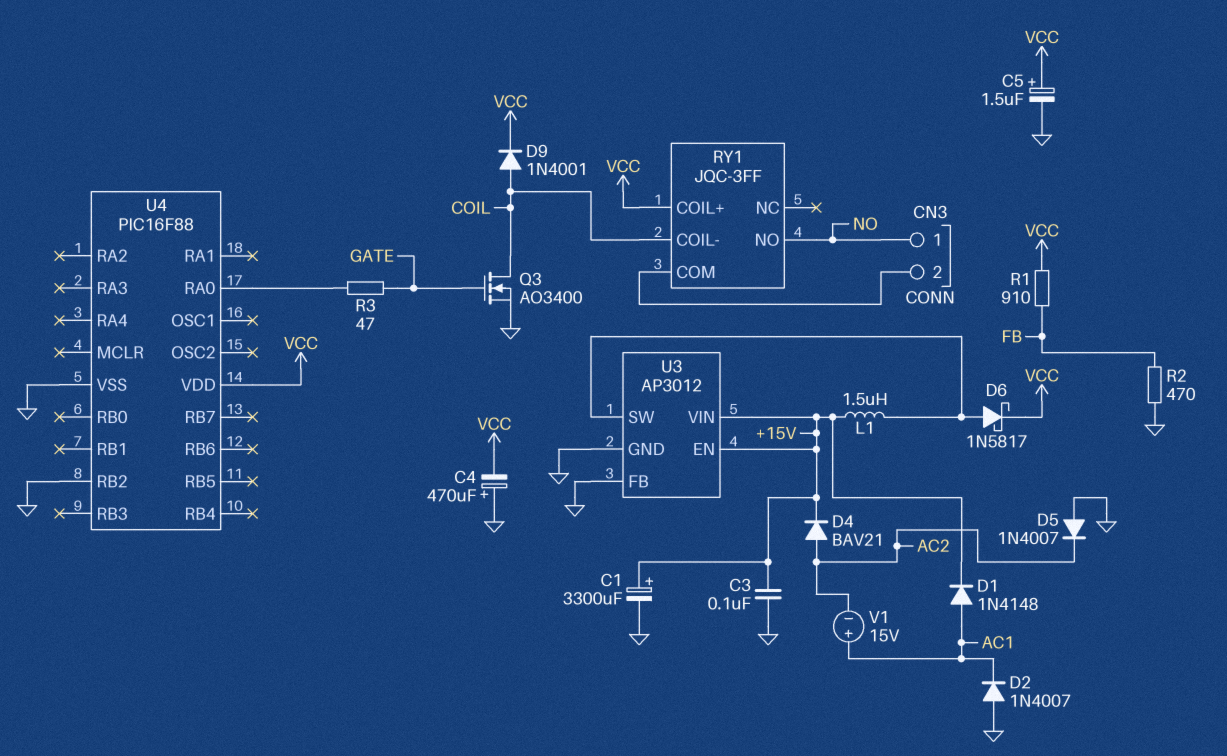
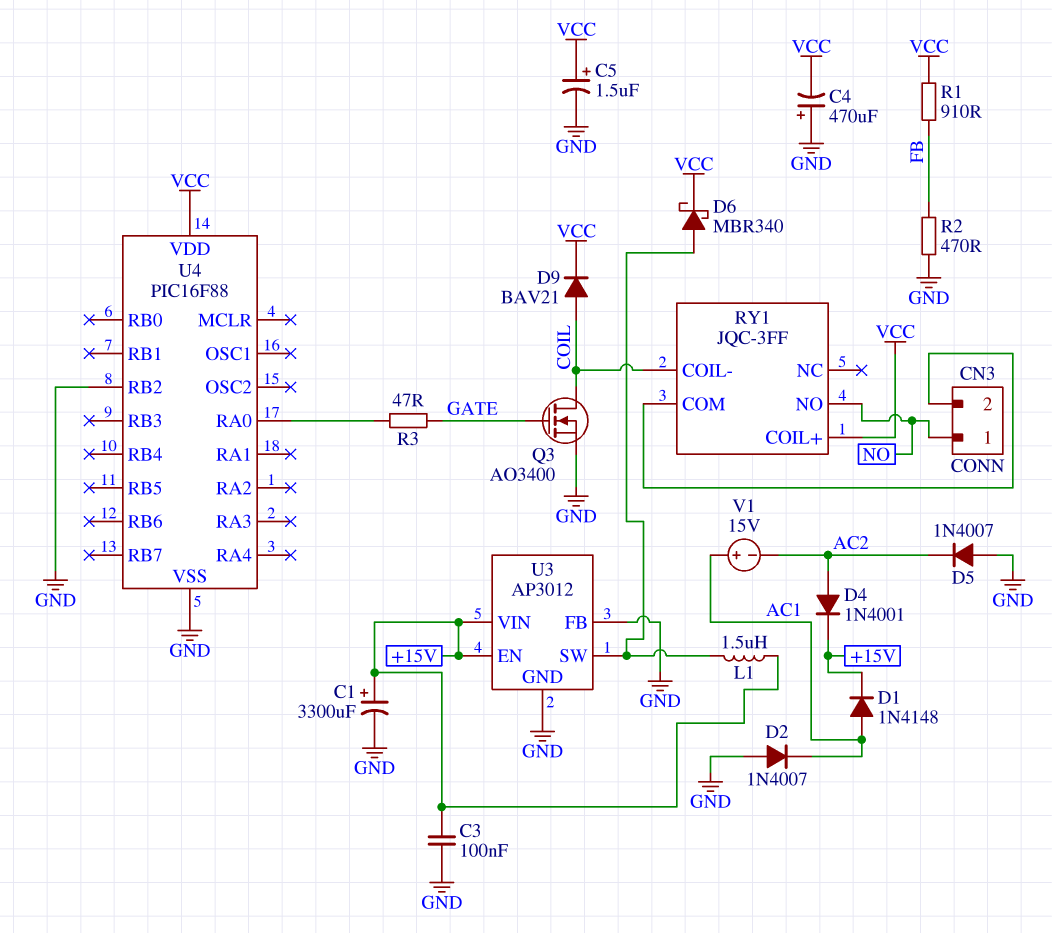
D4: diode BAV21 (A AC2, K +15V) -> diode 1N4001 (A AC2, K +15V)
D6: schottky 1N5817 (A U3/SW, K VCC) -> schottky MBR340 (A U3/SW, K VCC)
D9: diode 1N4001 (A COIL, K VCC) -> diode BAV21 (A COIL, K VCC)

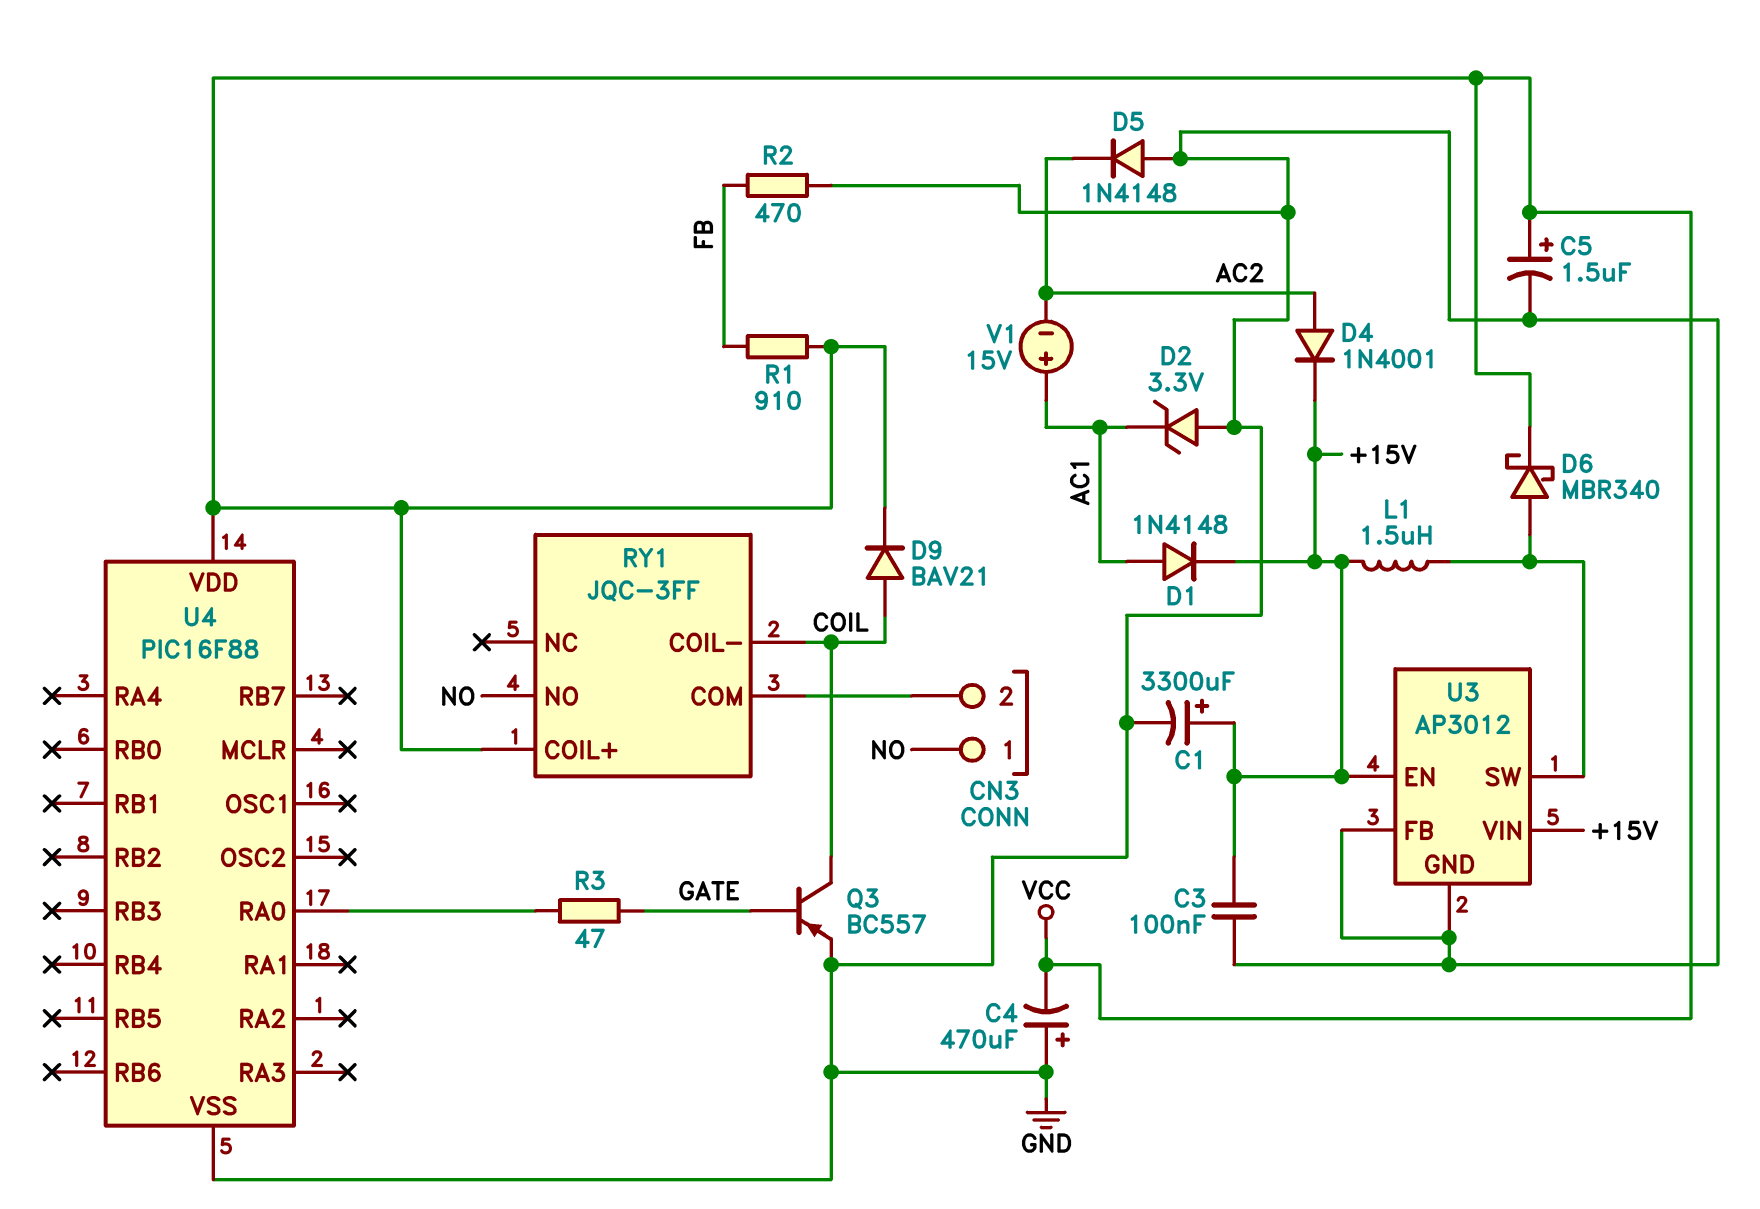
D2: diode 1N4007 (A GND, K AC1) -> zener 3.3V (A GND, K AC1)
D5: diode 1N4007 (A GND, K AC2) -> diode 1N4148 (A GND, K AC2)
Q3: NMOS AO3400 (G GATE, D COIL, S GND) -> PNP BC557 (B GATE, C COIL, E GND)
U4 pin RB2: GND -> none

